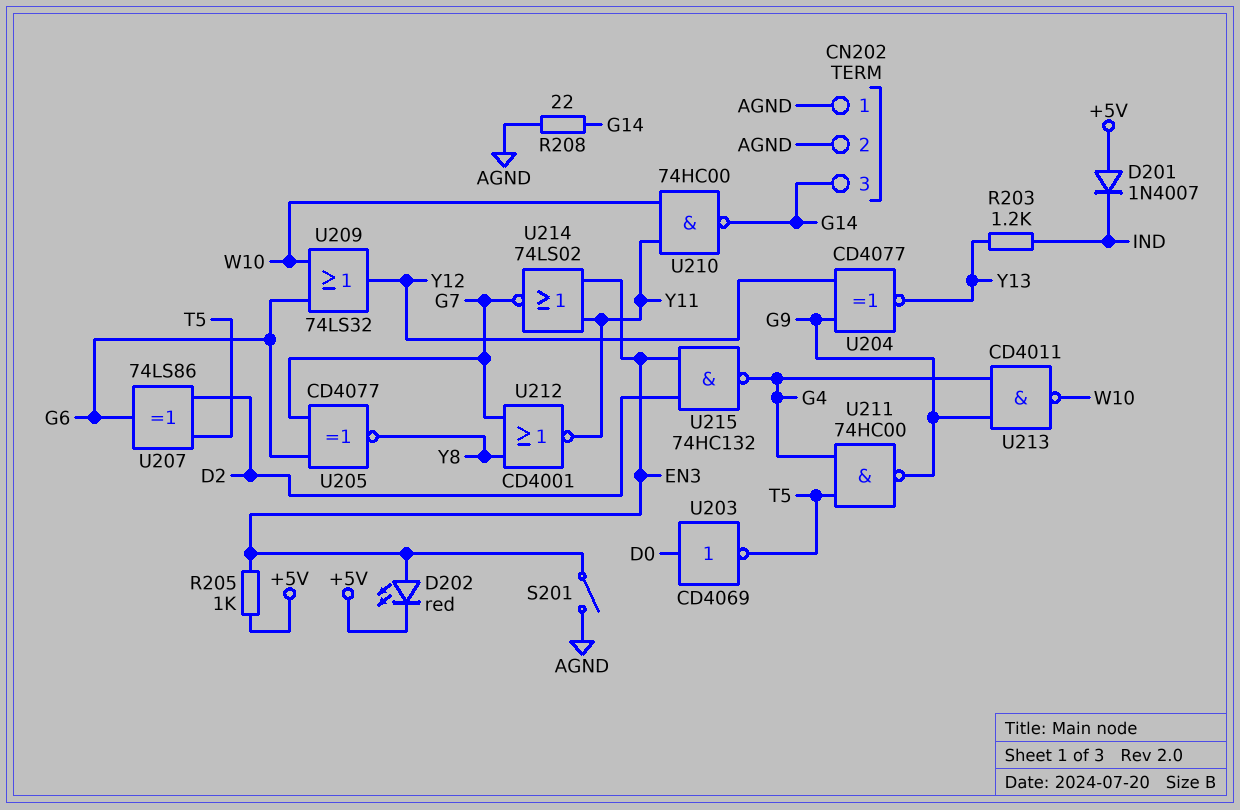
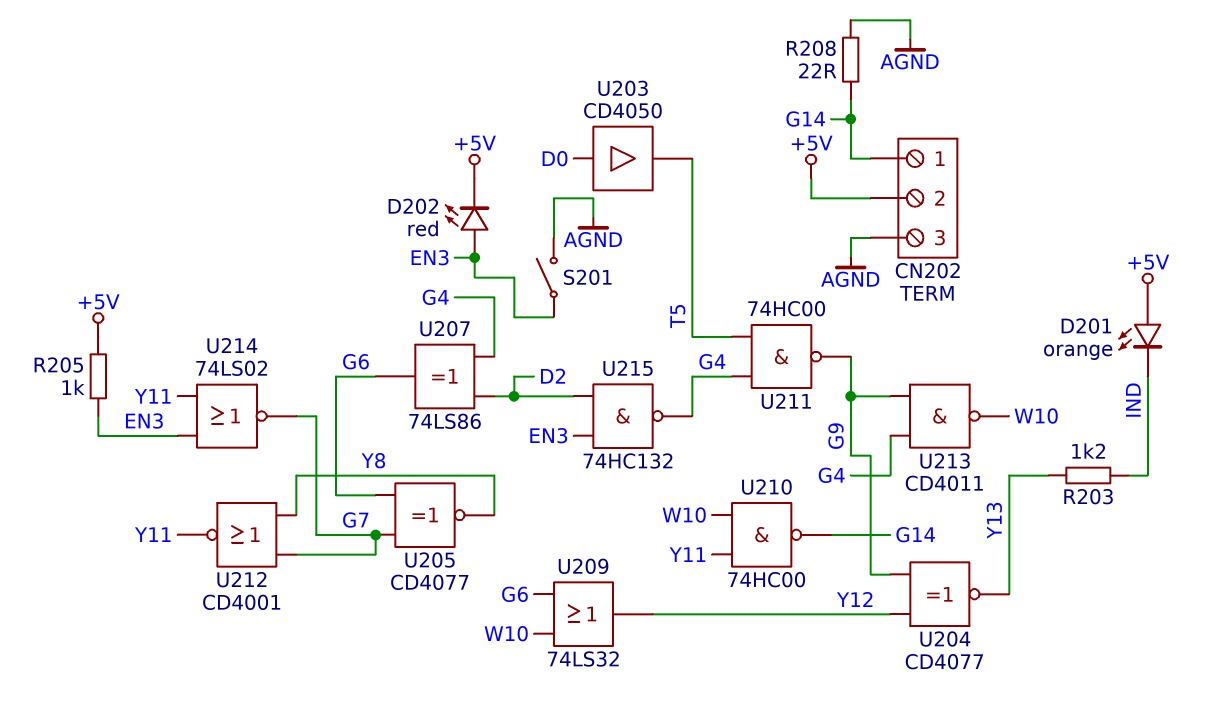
CN202 pin 1: AGND -> G14
CN202 pin 2: AGND -> +5V
CN202 pin 3: G14 -> AGND
D201: diode 1N4007 (A +5V, K IND) -> LED orange (A +5V, K IND)
U203: NOT CD4069 (in D0, out T5) -> buffer CD4050 (in D0, out T5)
U207: XOR 74LS86 (in D2, in T5, out G6) -> XOR 74LS86 (in D2, in G4, out G6)

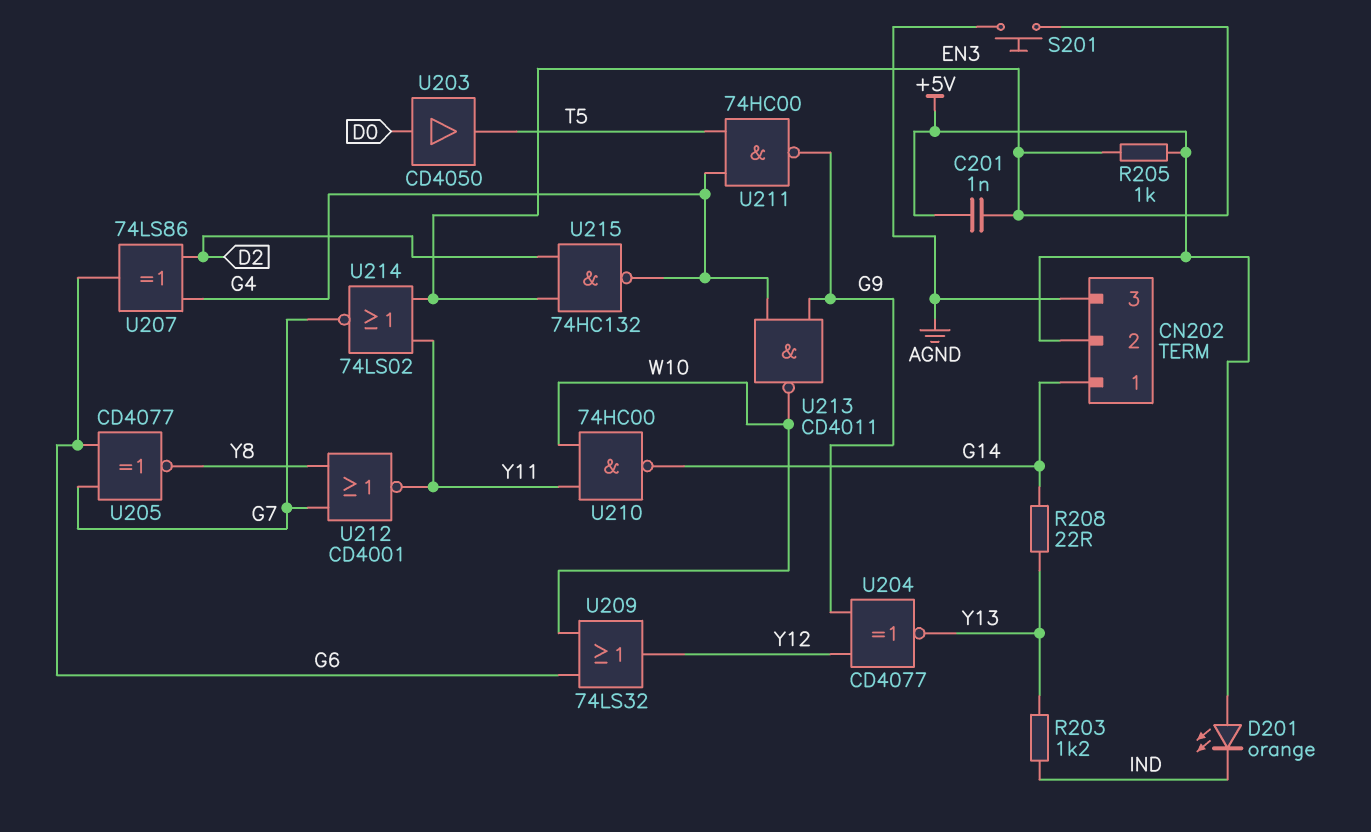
C201: none -> 1nF (+5V, EN3)
D202: LED red (A EN3, K +5V) -> none
R208: 22 (AGND, G14) -> 22 (G14, Y13)
S201: switch (AGND, EN3) -> button (AGND, EN3)

